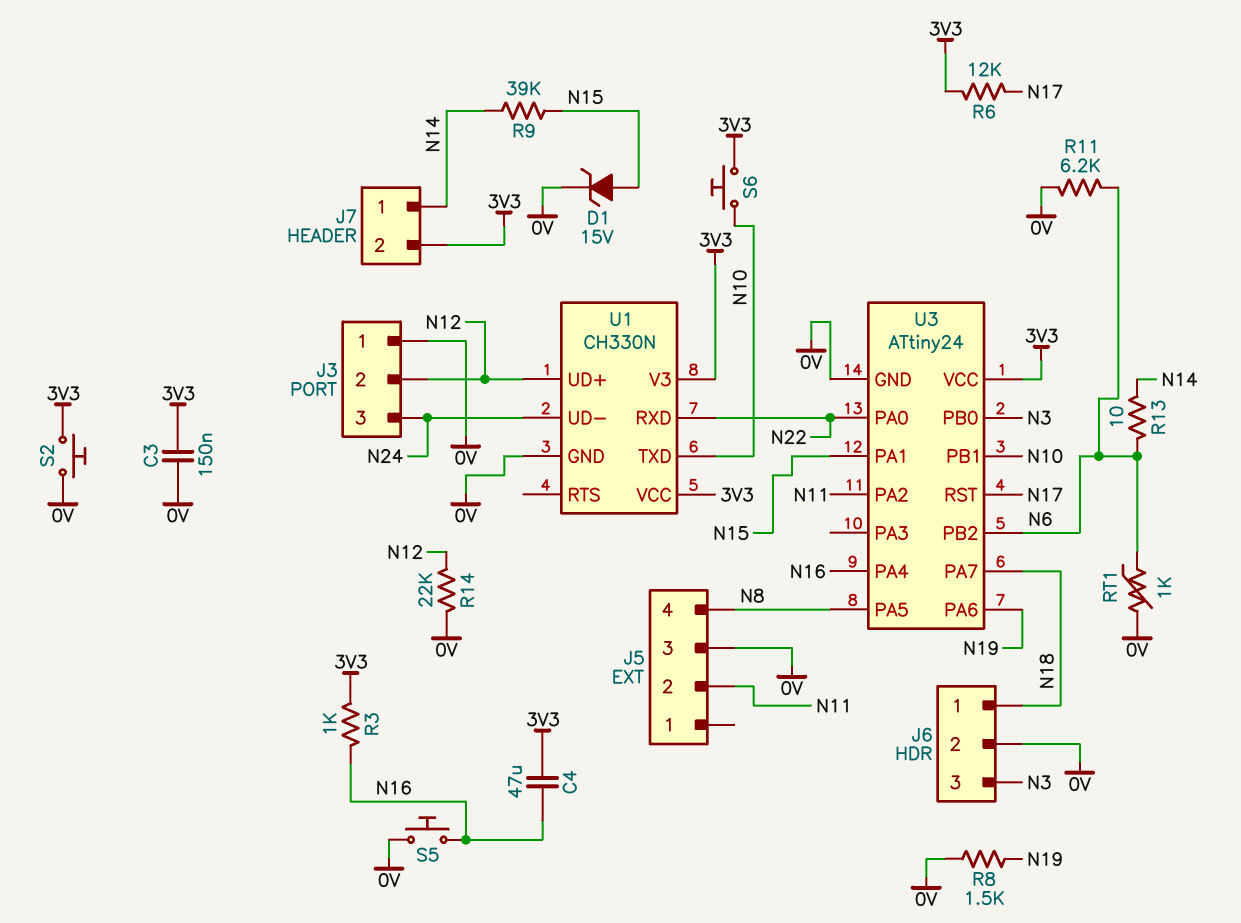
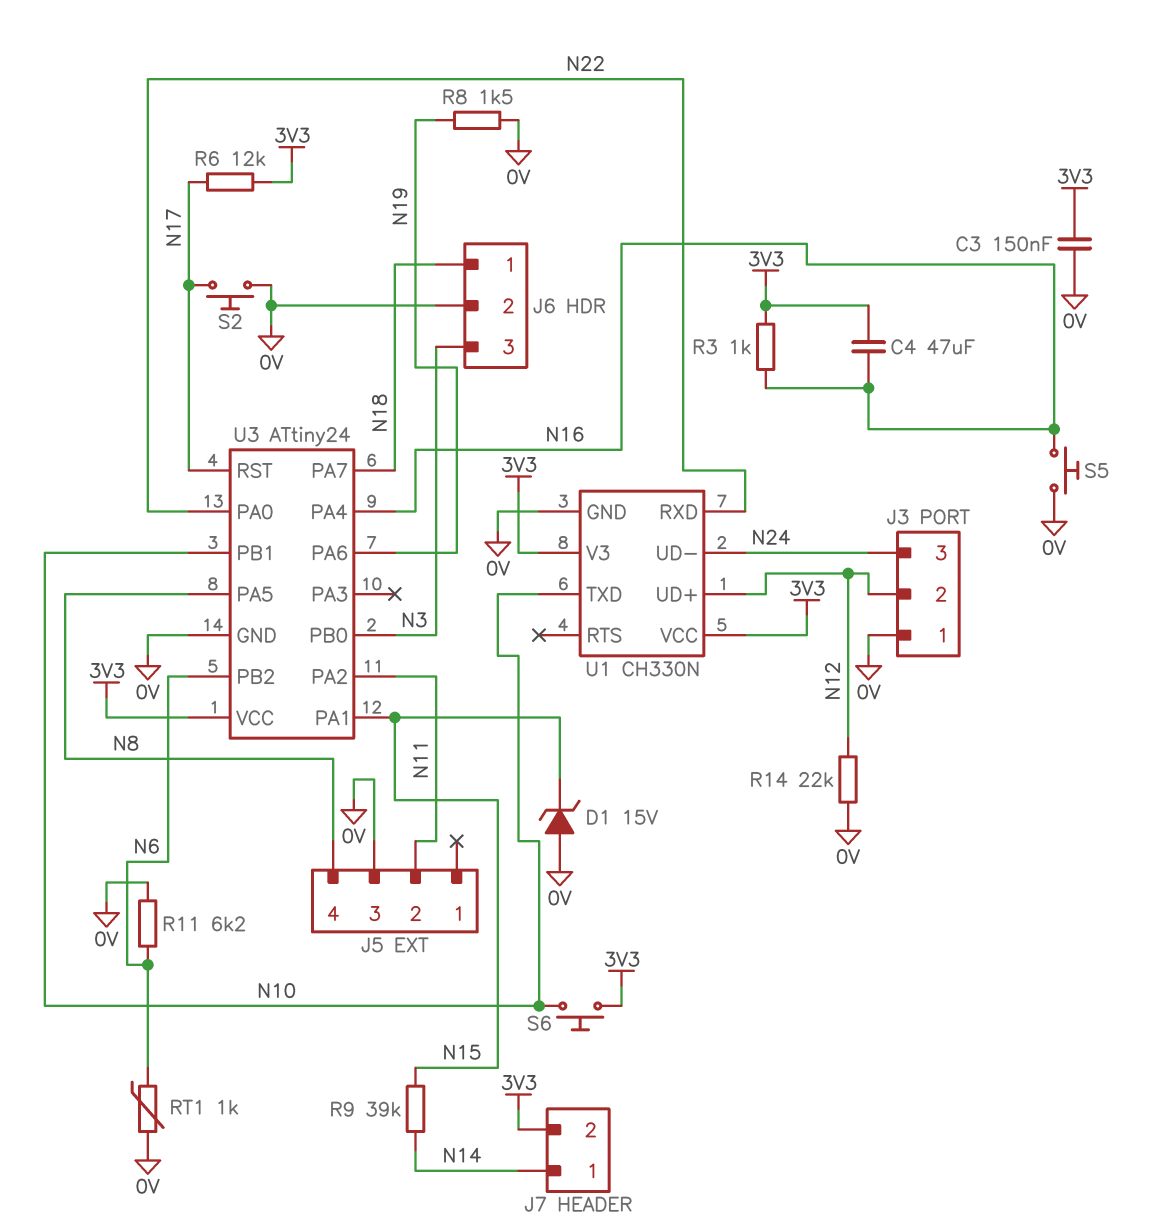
D1: zener 15V (A N15, K 0V) -> zener 15V (A 0V, K N15)
R13: 10 (N6, N14) -> none
S2: button (0V, 3V3) -> button (0V, N17)

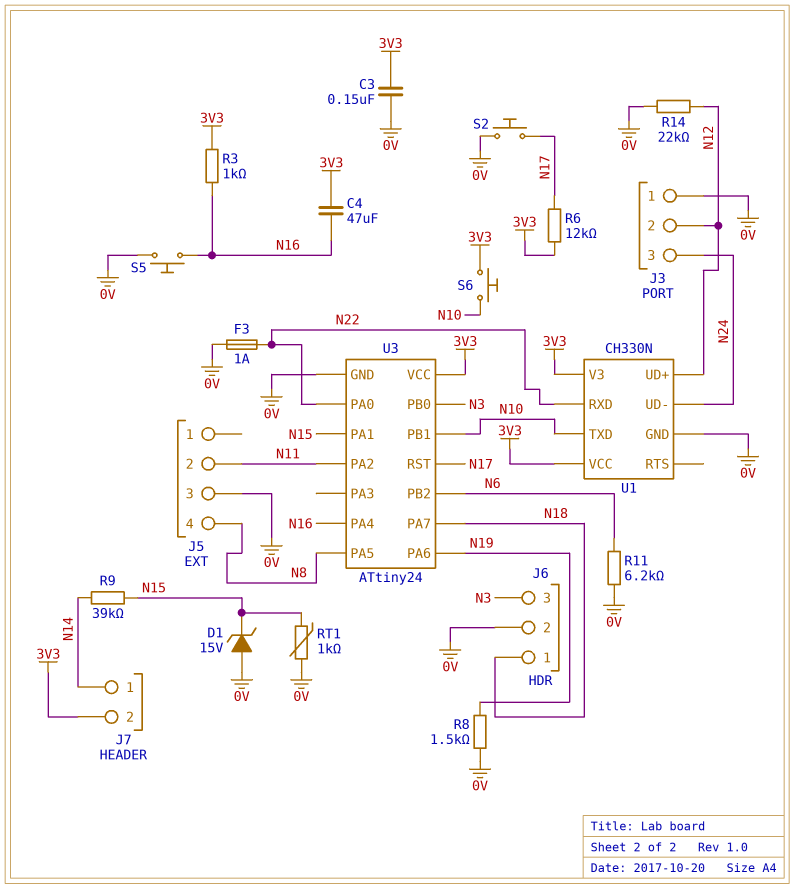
F3: none -> 1A (0V, N22)
RT1: 1k (0V, N6) -> 1k (0V, N15)

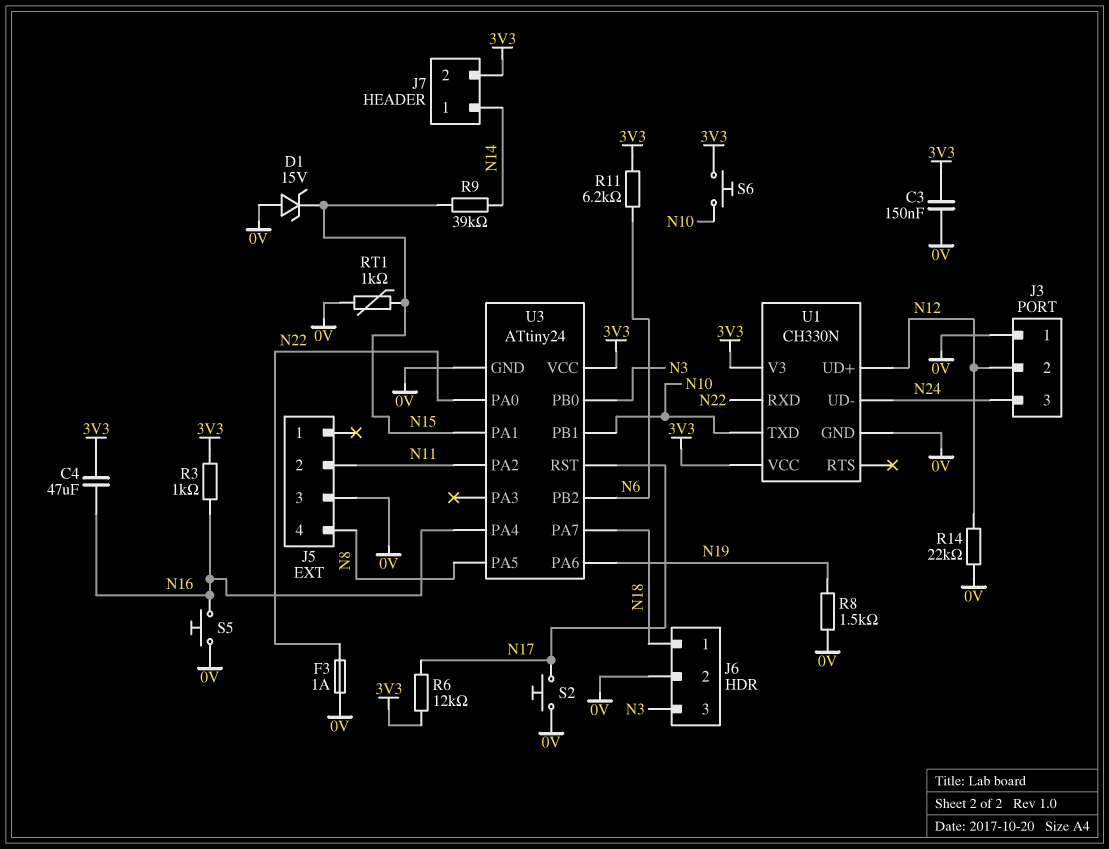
R11: 6.2k (0V, N6) -> 6.2k (3V3, N6)

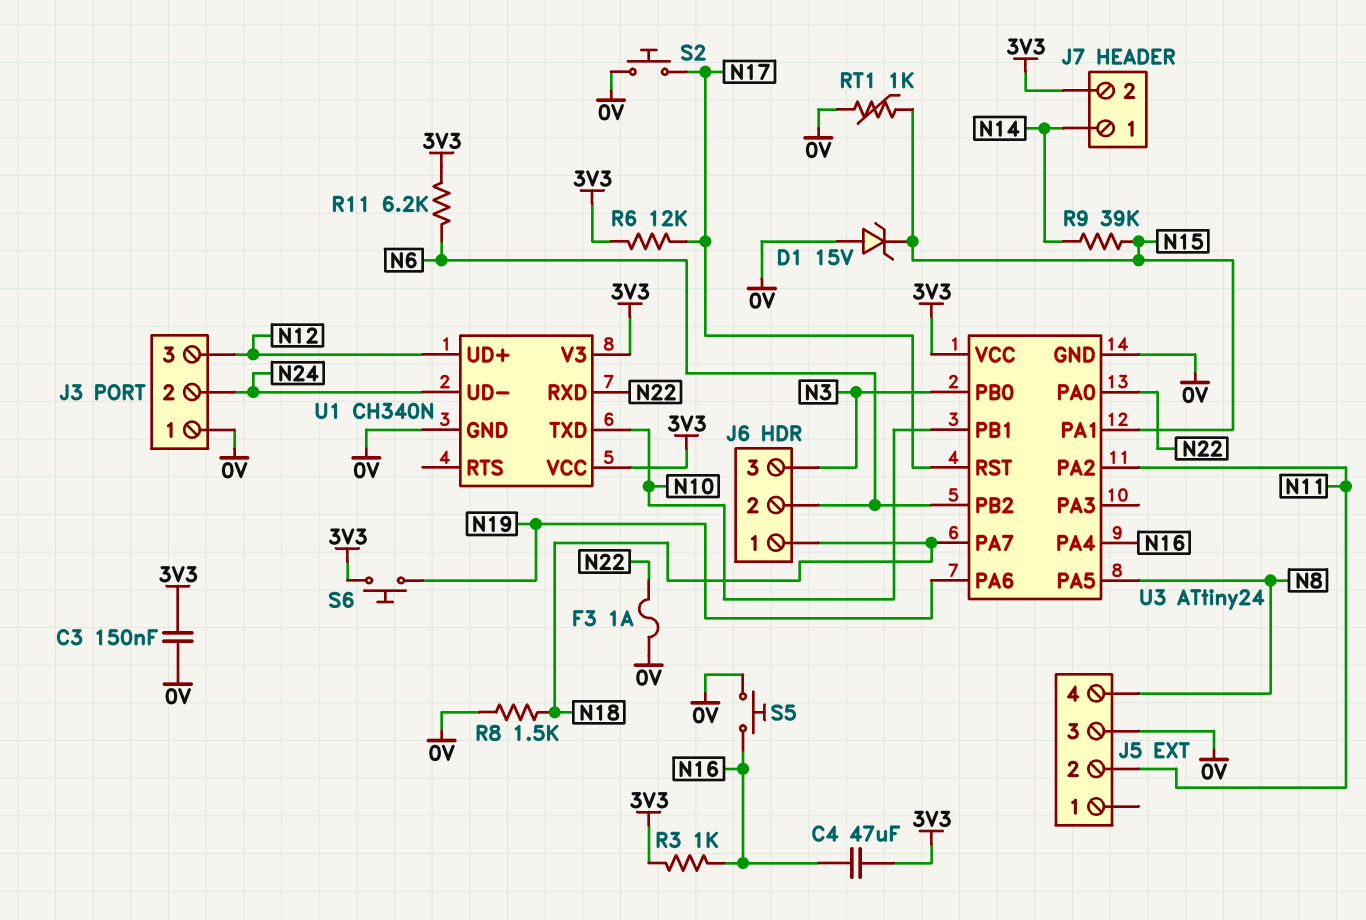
J3 pin 2: N12 -> N24
J3 pin 3: N24 -> N12
J6 pin 2: 0V -> N6
R8: 1.5k (0V, N19) -> 1.5k (0V, N18)
R14: 22k (0V, N12) -> none
S6: button (3V3, N10) -> button (3V3, N19)
U1: CH330N -> CH340N

